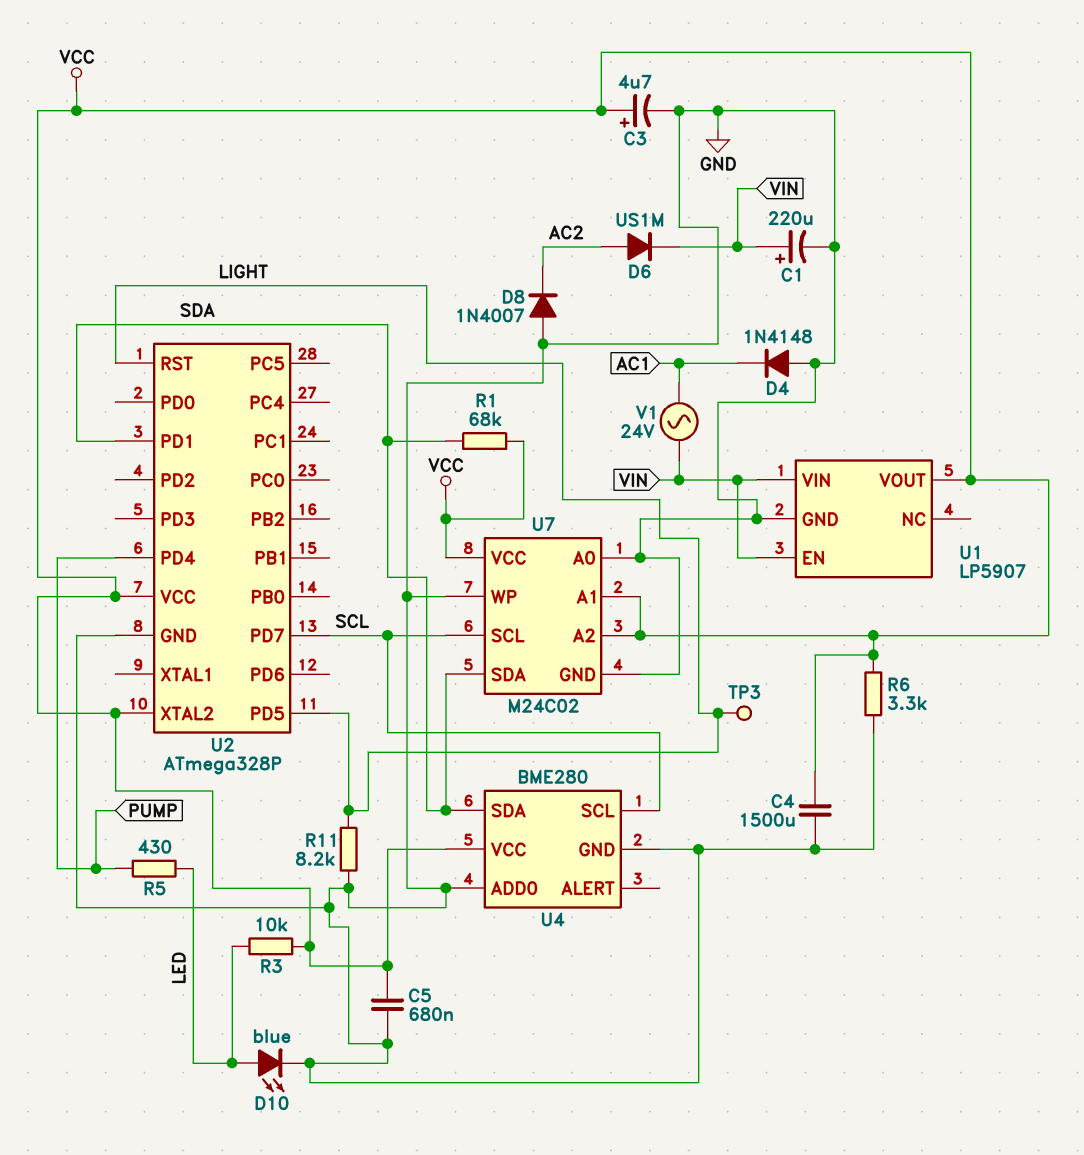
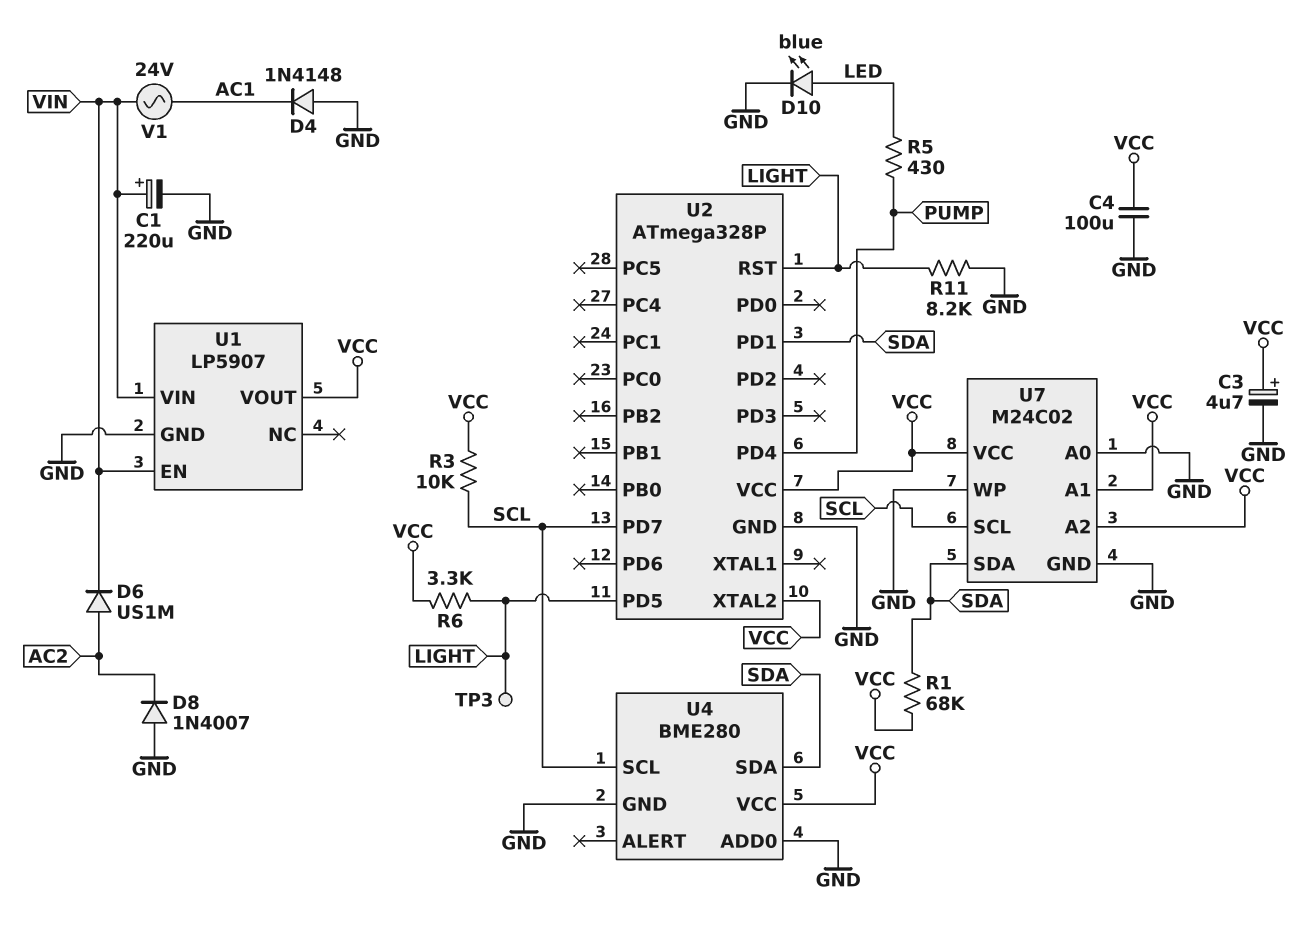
C4: 1500uF (GND, VCC) -> 100uF (GND, VCC)
C5: 680nF (GND, VCC) -> none
R3: 10k (LED, VCC) -> 10k (SCL, VCC)
R6: 3.3k (GND, VCC) -> 3.3k (LIGHT, VCC)

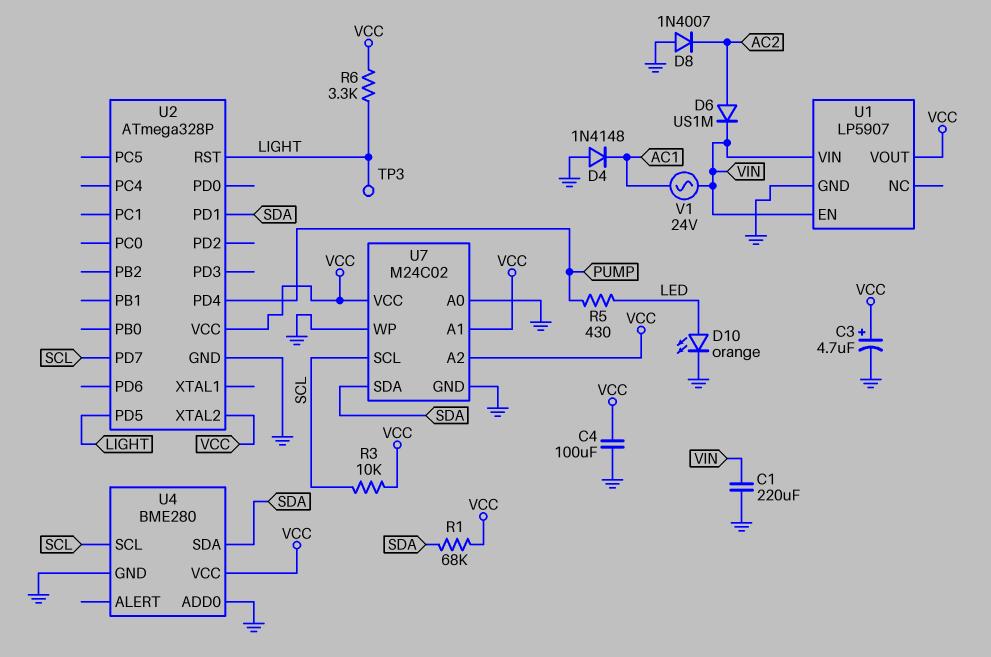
C1: 220uF (plus VIN, minus GND) -> 220uF (GND, VIN)
D10: LED blue (A LED, K GND) -> LED orange (A LED, K GND)
R11: 8.2k (GND, LIGHT) -> none

